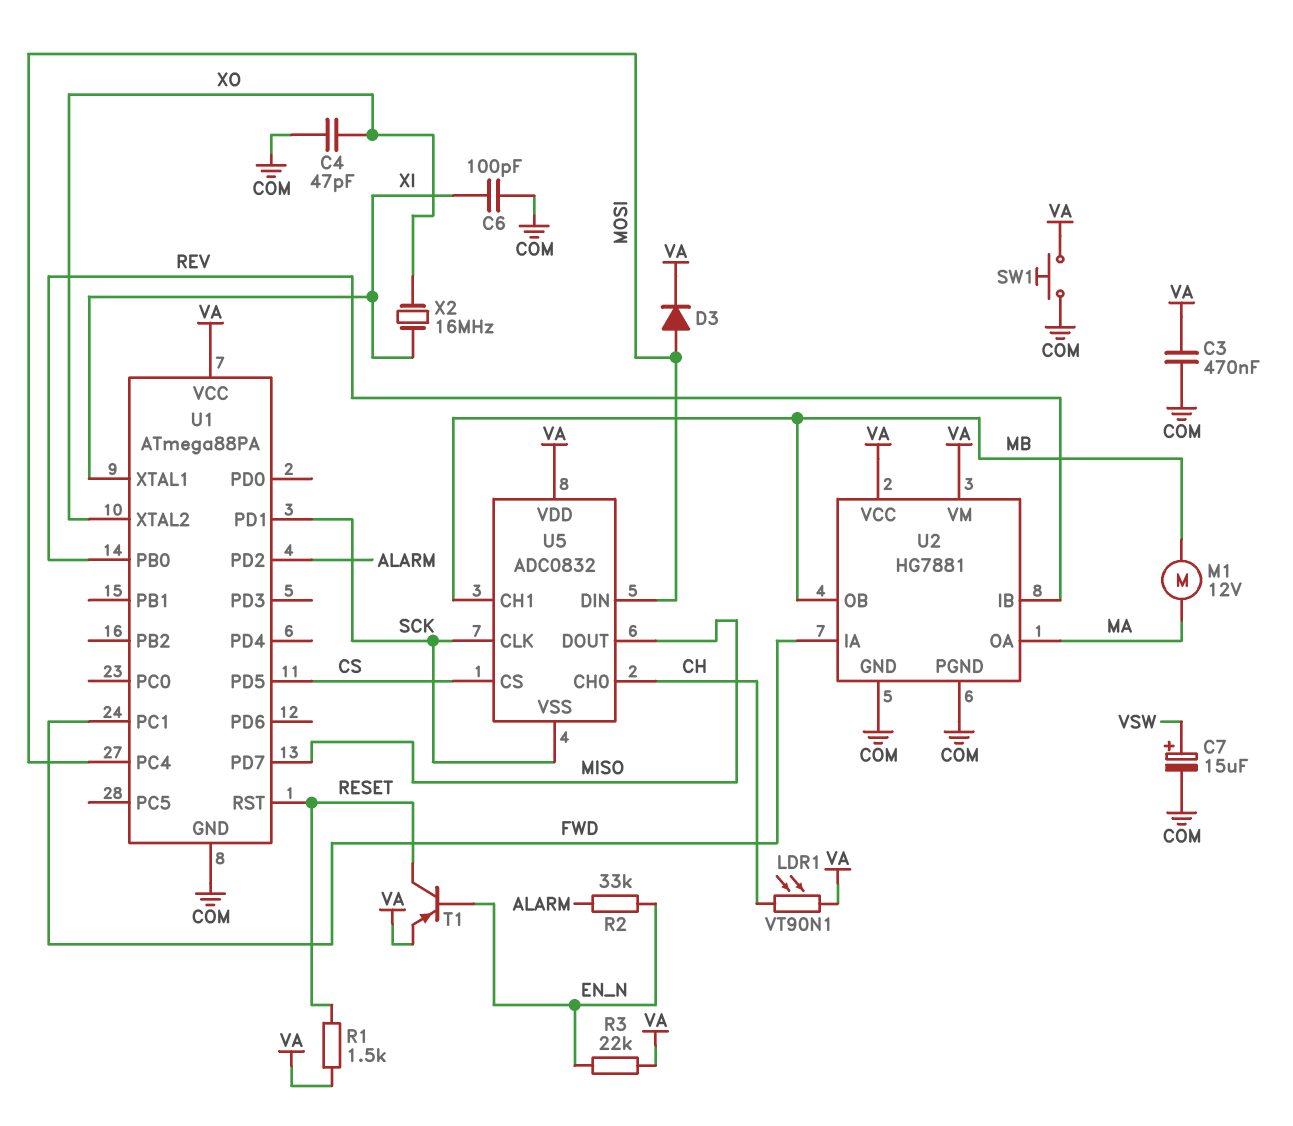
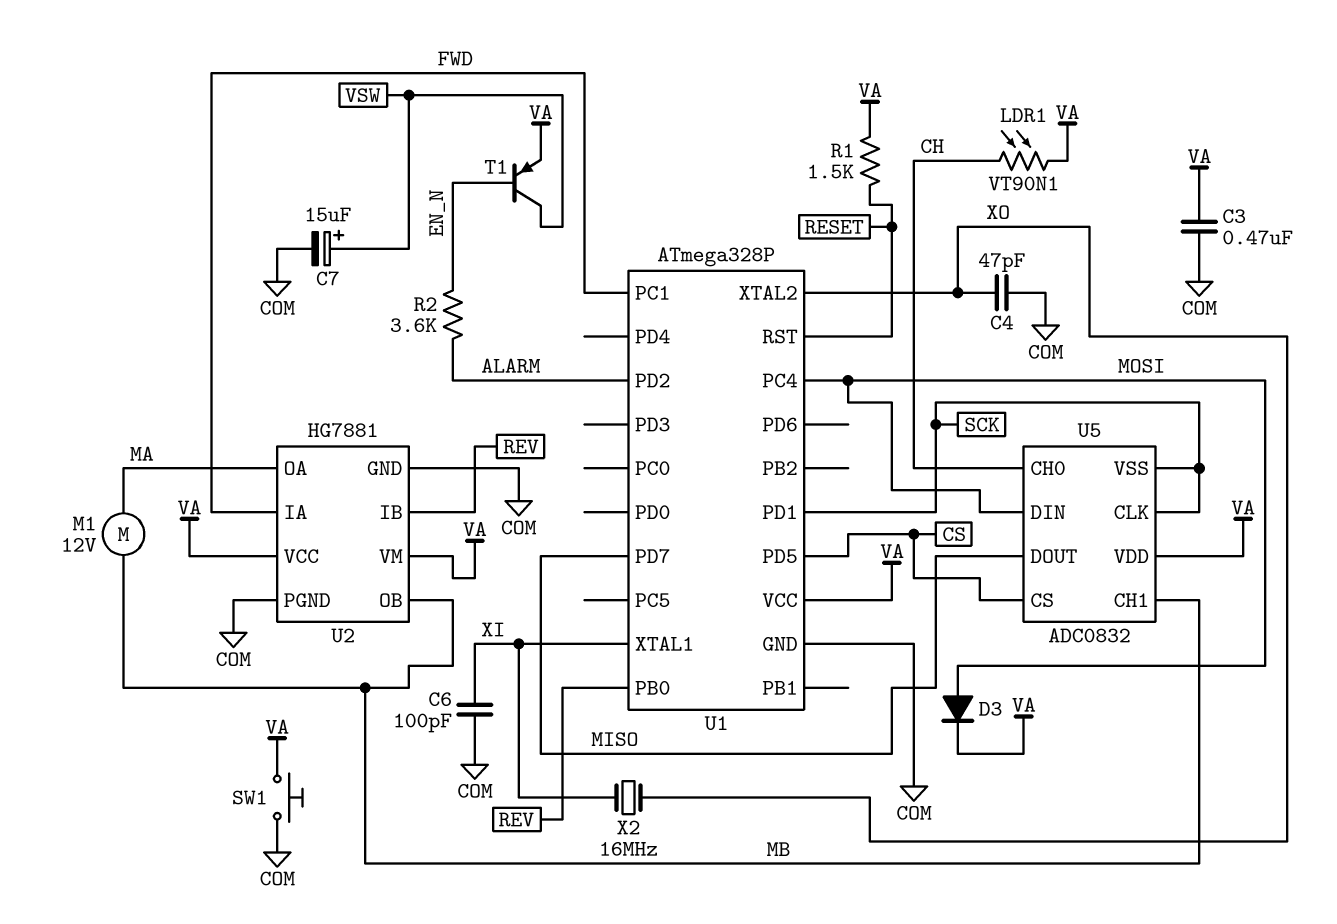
R2: 33k (ALARM, EN_N) -> 3.6k (ALARM, EN_N)
R3: 22k (EN_N, VA) -> none
T1: PNP (B EN_N, C RESET, E VA) -> PNP (B EN_N, C VSW, E VA)
U1: ATmega88PA -> ATmega328P

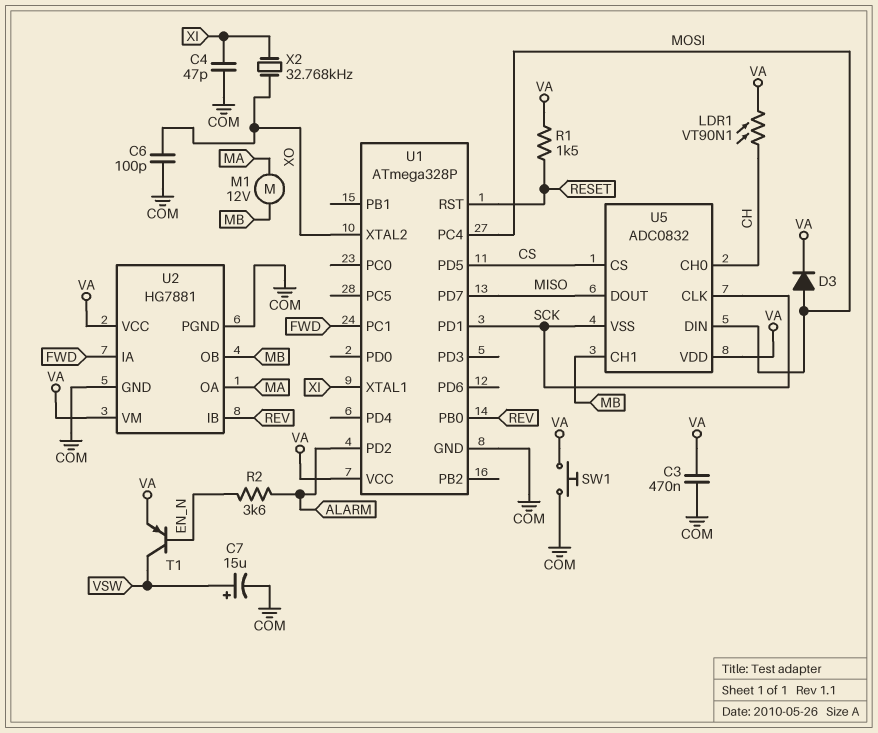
C4: 47pF (COM, XO) -> 47pF (COM, XI)
C6: 100pF (COM, XI) -> 100pF (COM, XO)
X2: 16MHz (XI, XO) -> 32.768kHz (XI, XO)

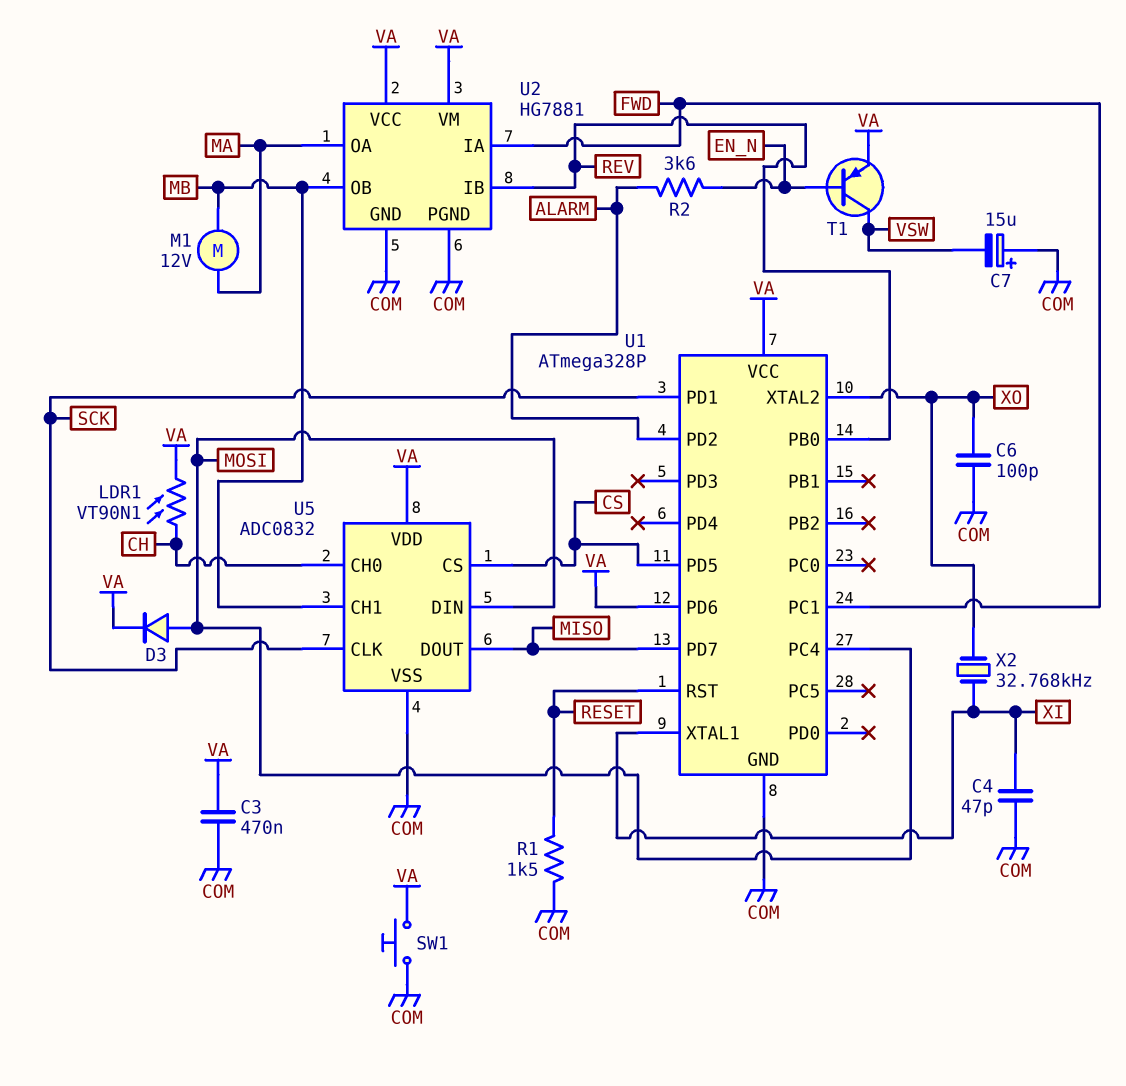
C7: 15uF (plus VSW, minus COM) -> 15uF (plus COM, minus VSW)
R1: 1.5k (RESET, VA) -> 1.5k (COM, RESET)
U1 pin PD6: none -> VA
U5 pin VSS: SCK -> COM

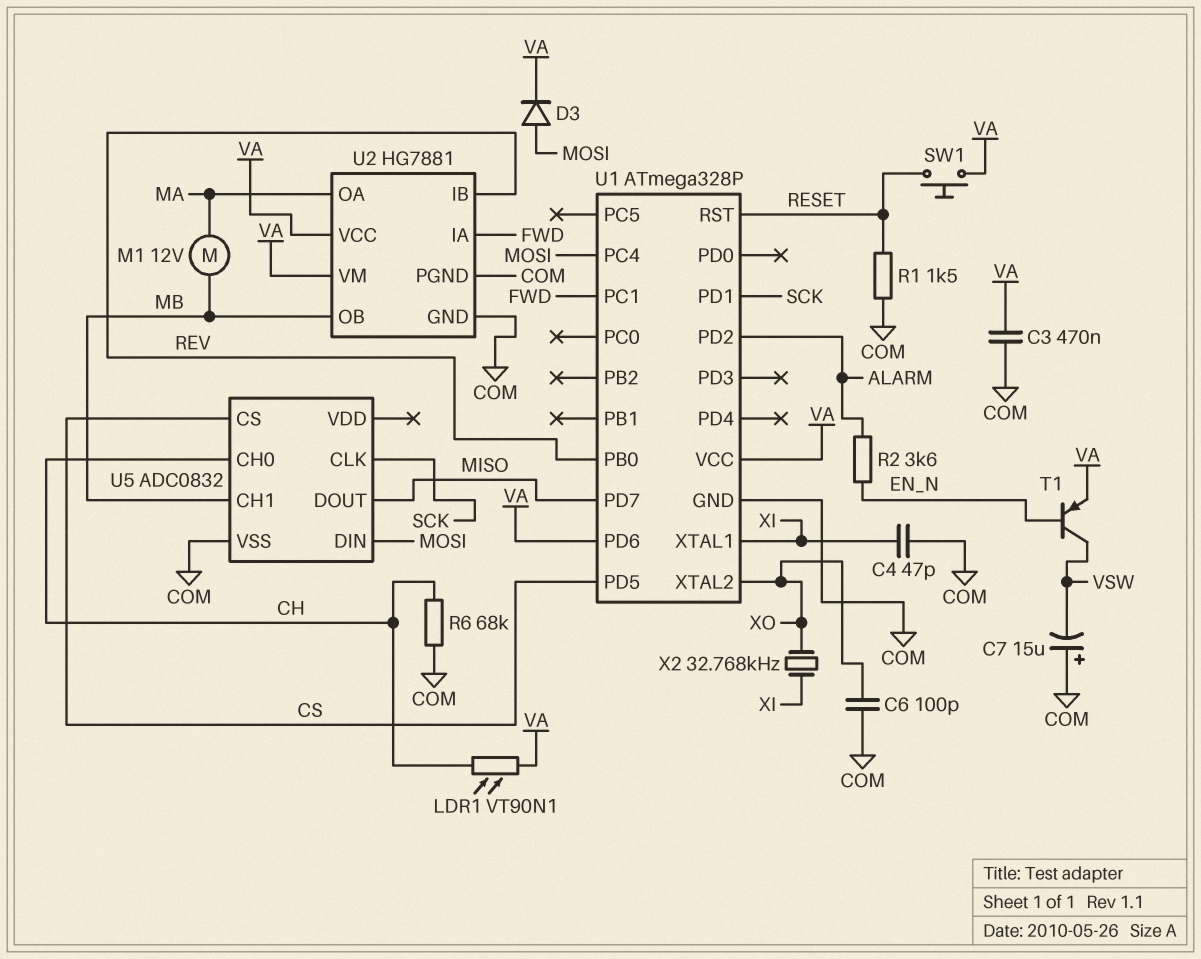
R6: none -> 68k (CH, COM)
SW1: button (COM, VA) -> button (RESET, VA)
U5 pin VDD: VA -> none

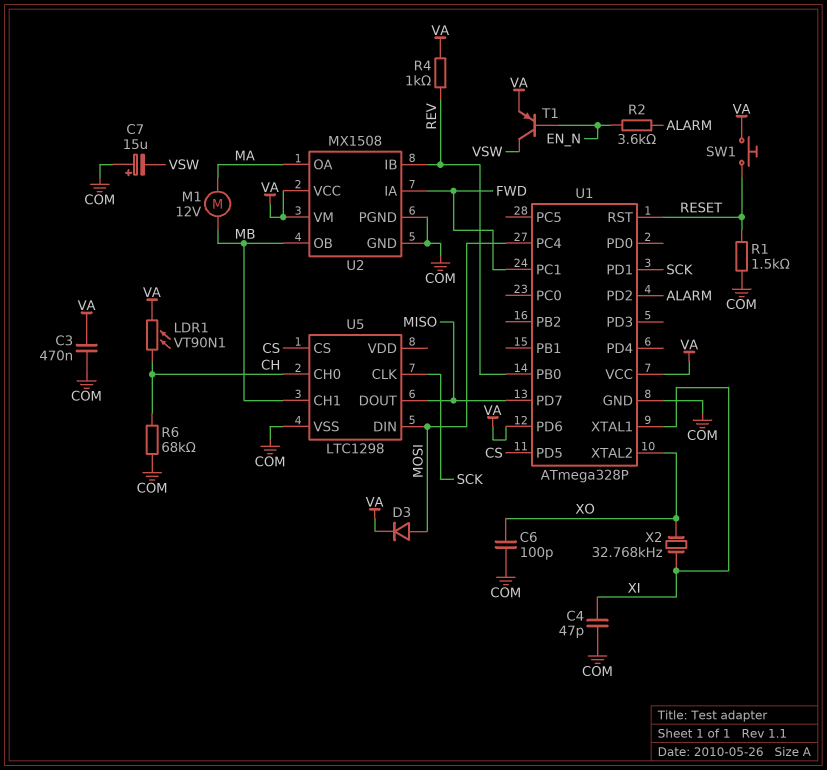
R4: none -> 1k (REV, VA)
U2: HG7881 -> MX1508
U5: ADC0832 -> LTC1298

